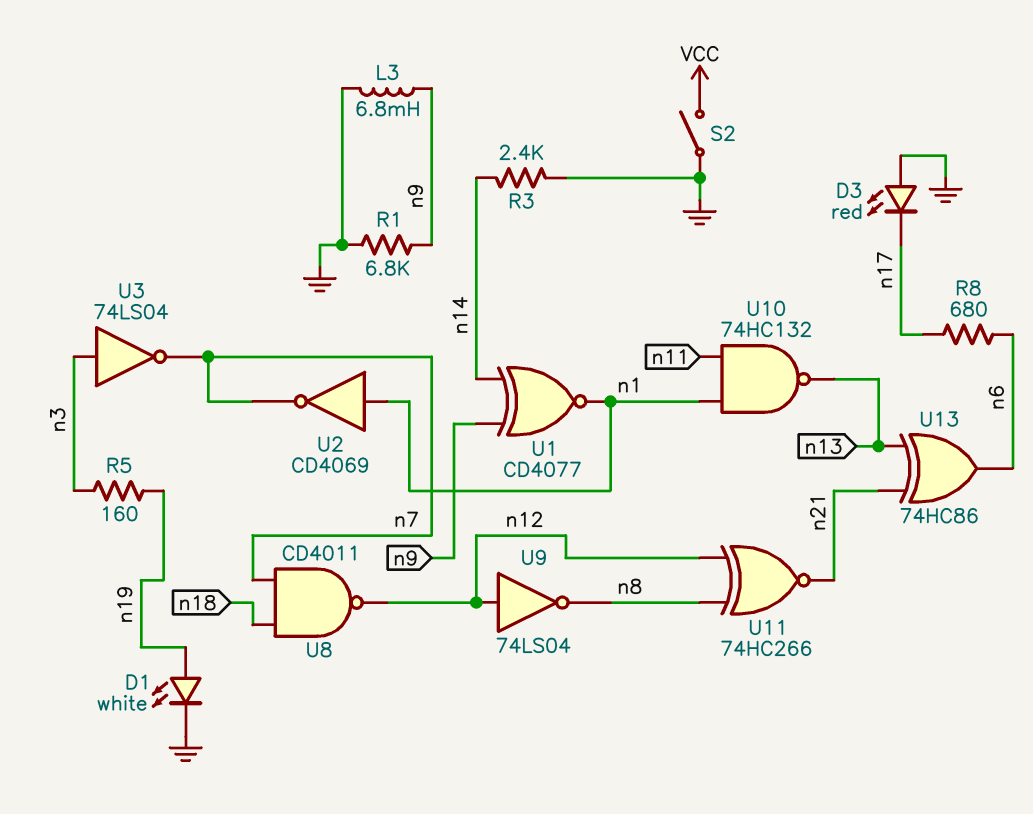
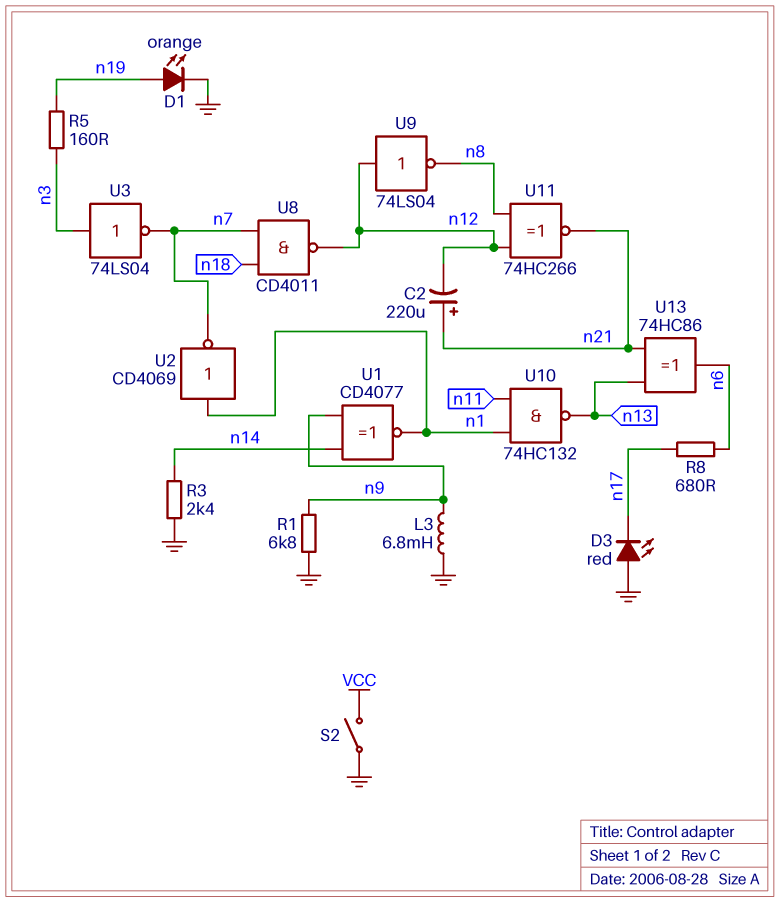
C2: none -> 220uF (plus n21, minus n12)
D1: LED white (A n19, K GND) -> LED orange (A n19, K GND)

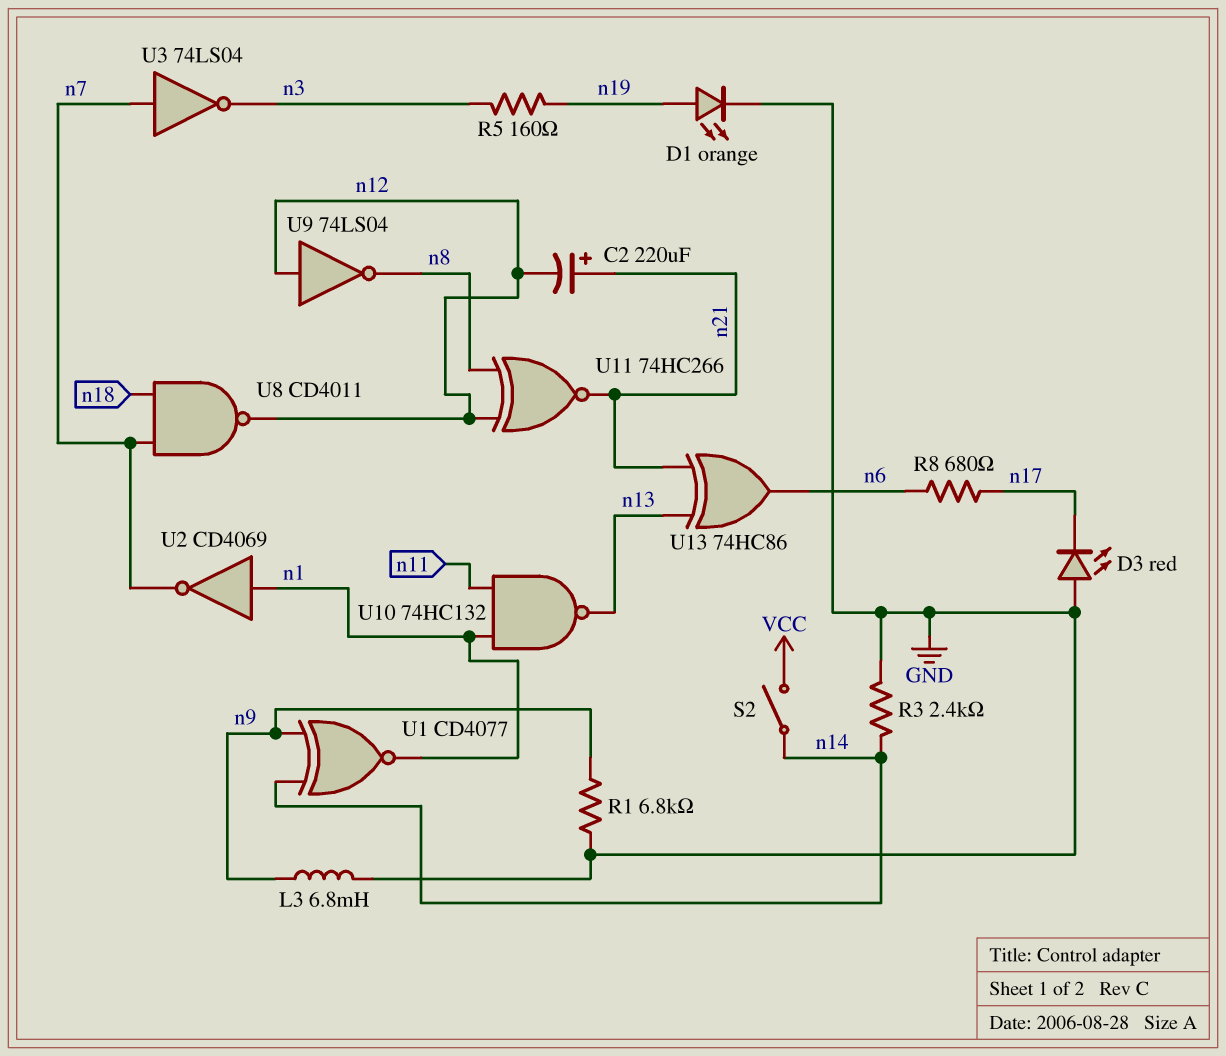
S2: switch (GND, VCC) -> switch (VCC, n14)
U3: NOT 74LS04 (in n3, out n7) -> NOT 74LS04 (in n7, out n3)

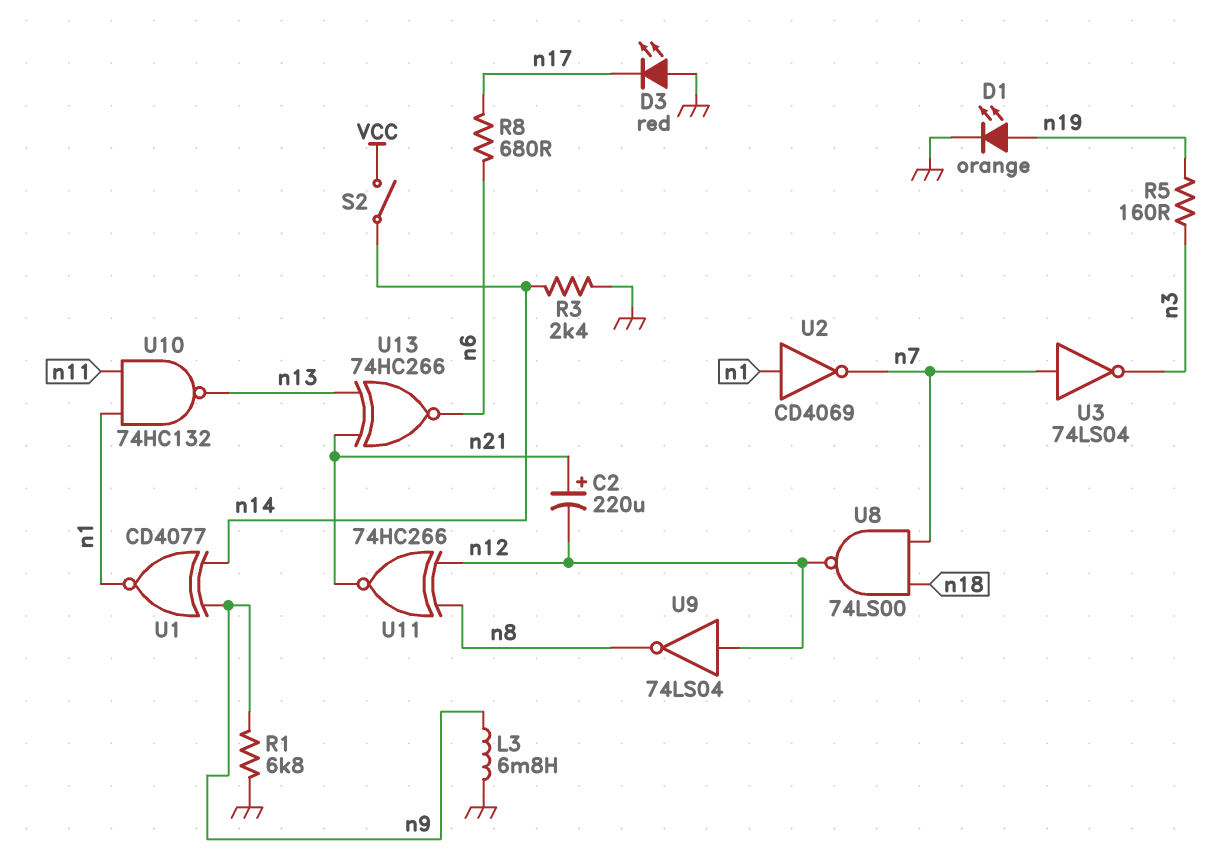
U8: NAND CD4011 (in n7, in n18, out n12) -> NAND 74LS00 (in n7, in n18, out n12)
U13: XOR 74HC86 (in n13, in n21, out n6) -> XNOR 74HC266 (in n13, in n21, out n6)

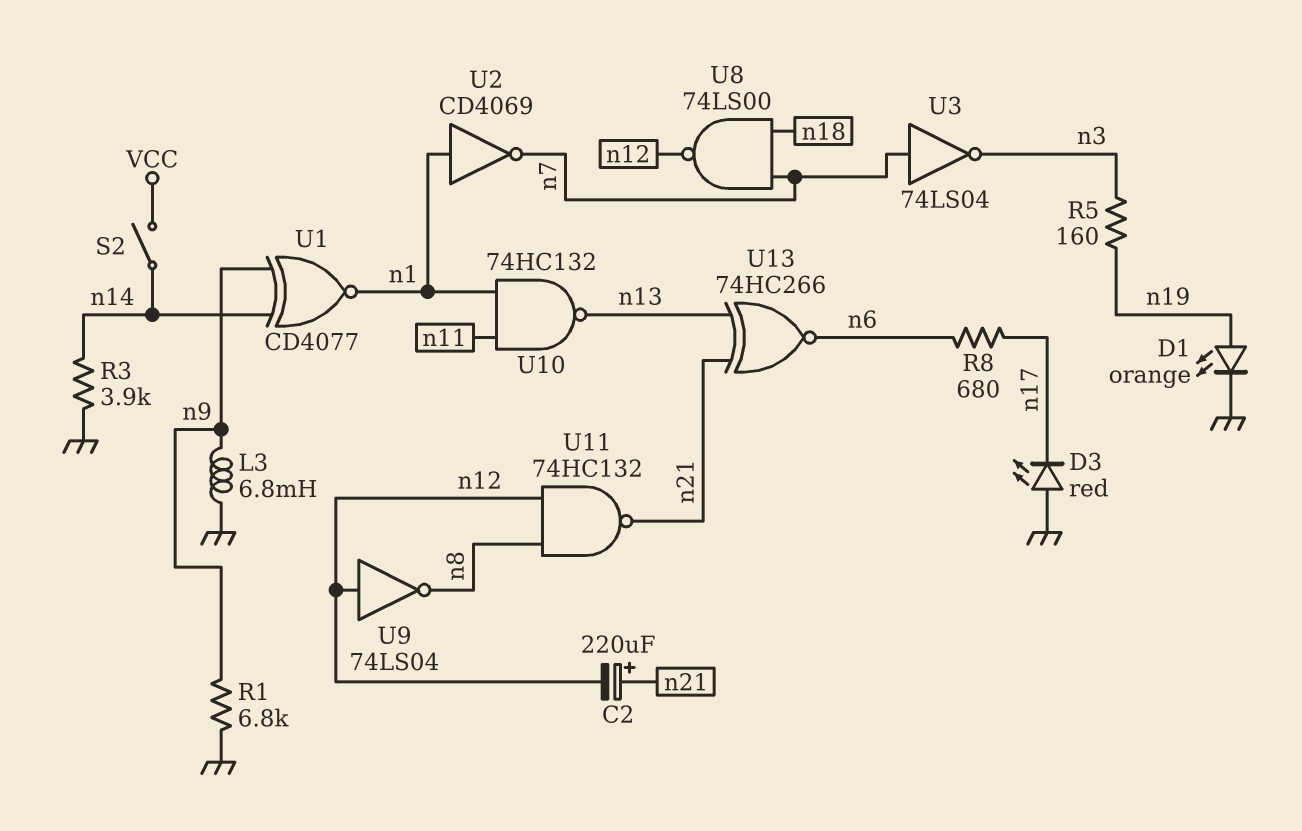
R3: 2.4k (GND, n14) -> 3.9k (GND, n14)
U11: XNOR 74HC266 (in n8, in n12, out n21) -> NAND 74HC132 (in n8, in n12, out n21)

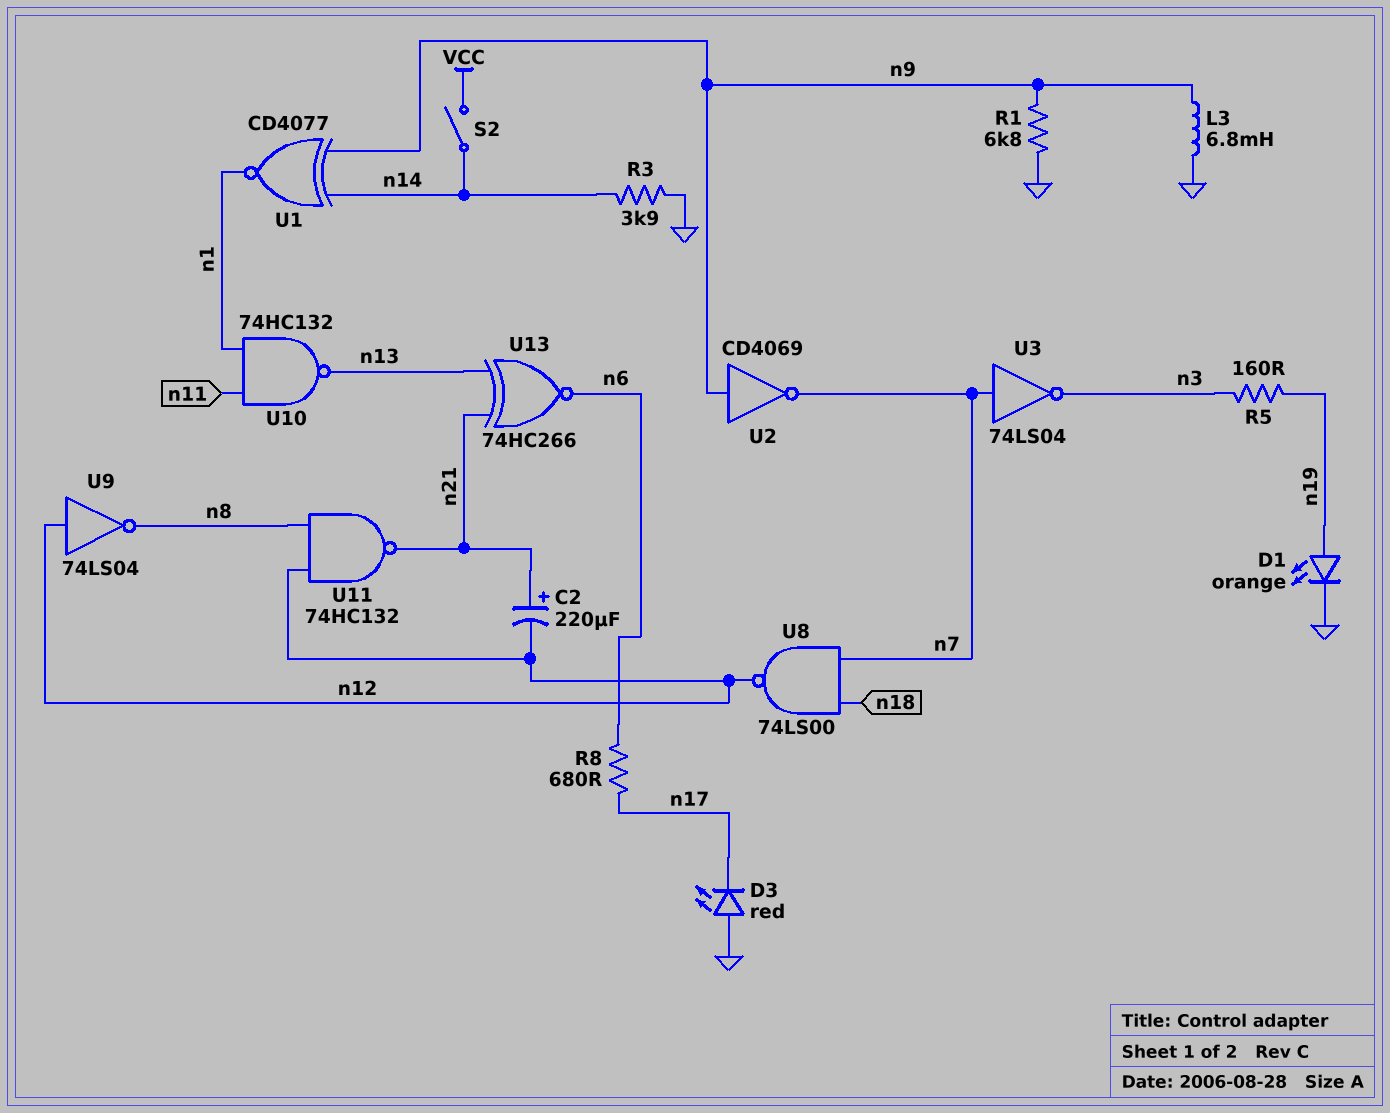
U2: NOT CD4069 (in n1, out n7) -> NOT CD4069 (in n9, out n7)

